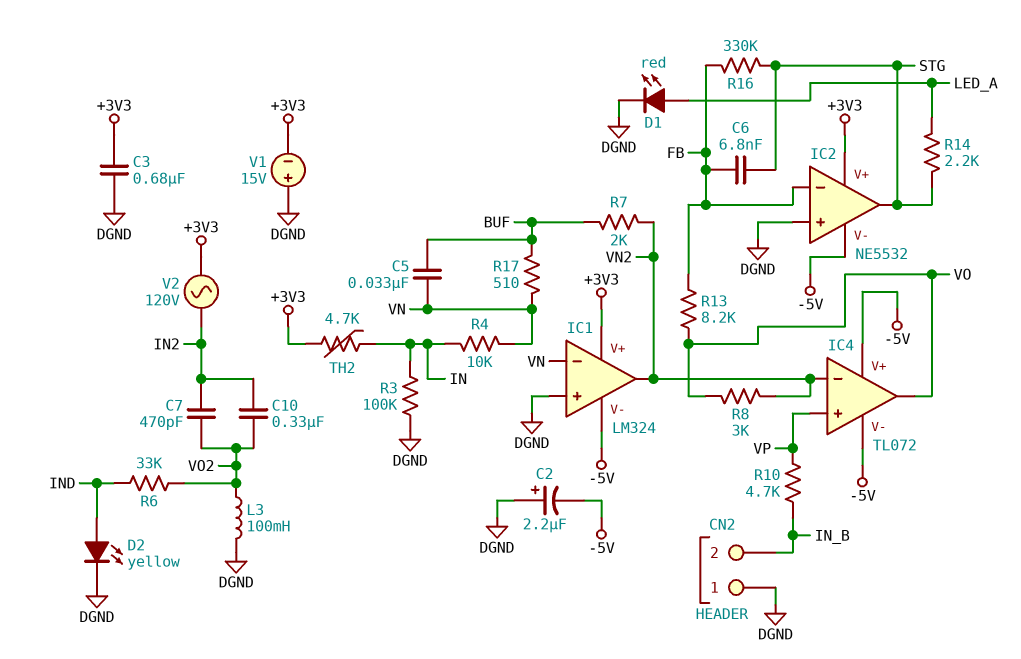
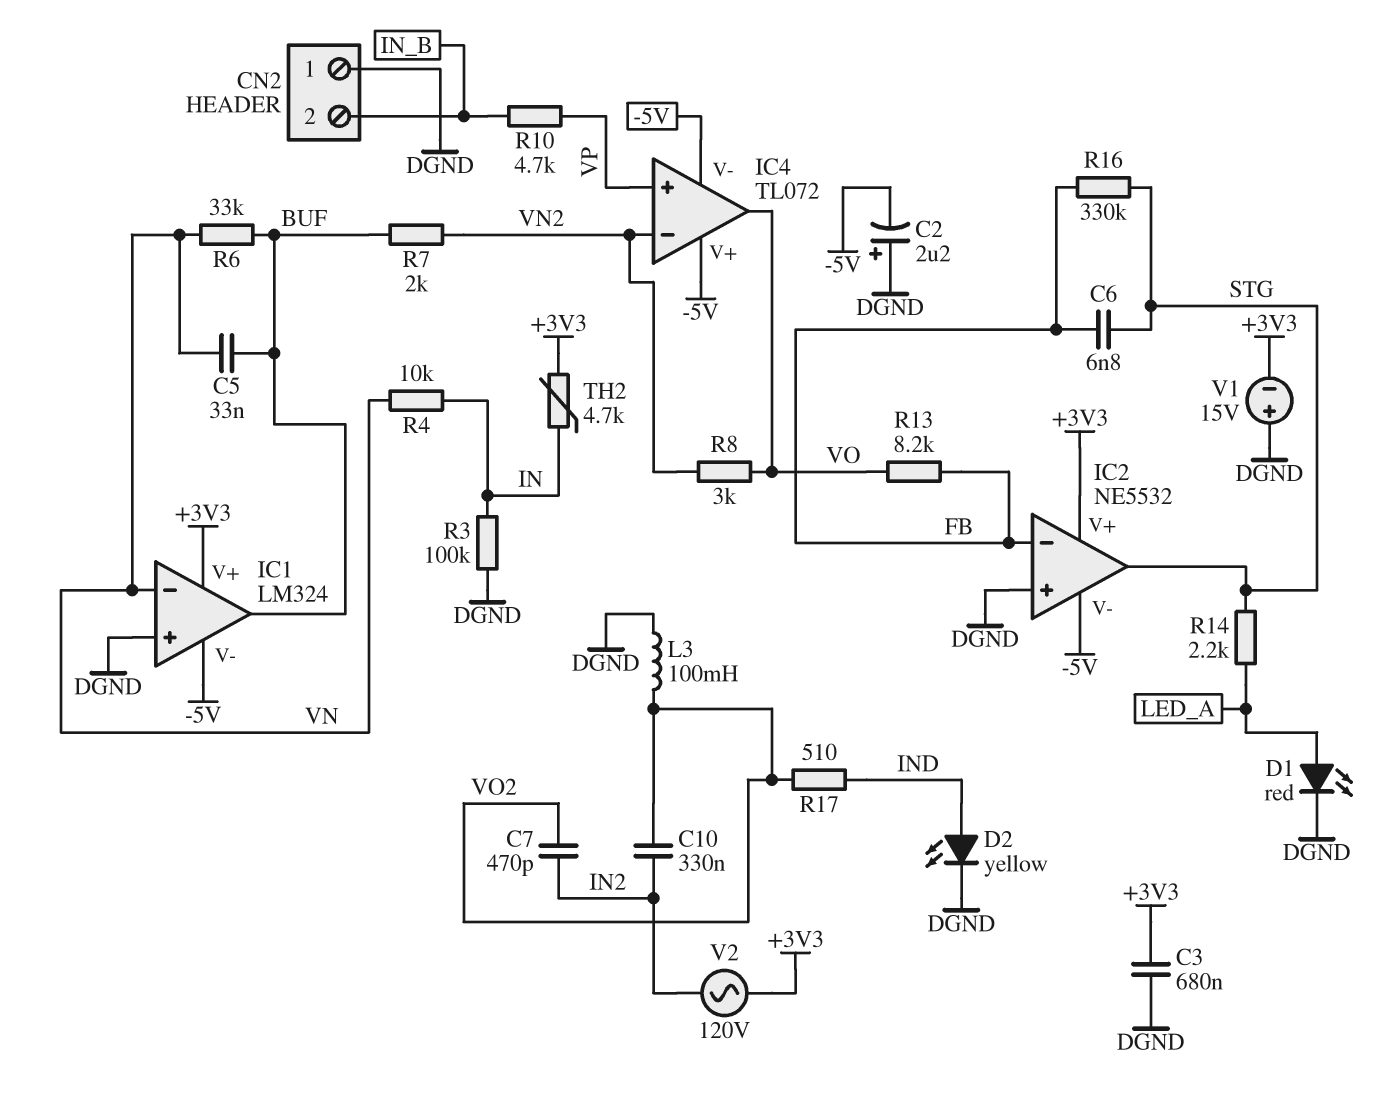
IC1 pin out: VN2 -> BUF
R6: 33k (IND, VO2) -> 33k (BUF, VN)
R17: 510 (BUF, VN) -> 510 (IND, VO2)

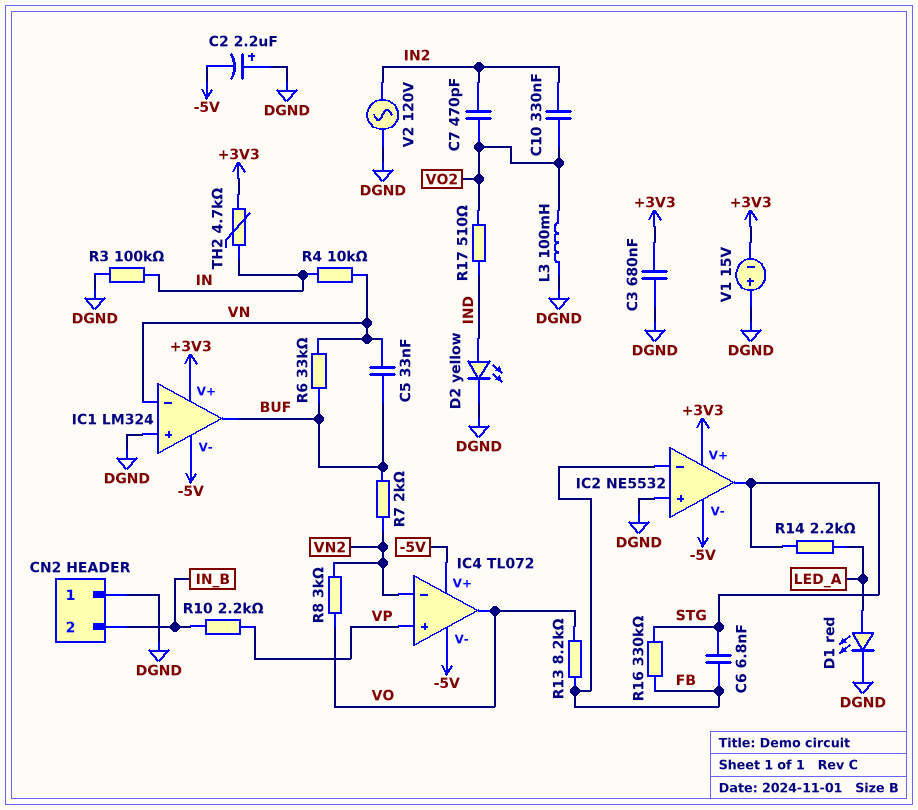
R10: 4.7k (IN_B, VP) -> 2.2k (IN_B, VP)
V2: AC 120V (+3V3, IN2) -> AC 120V (DGND, IN2)

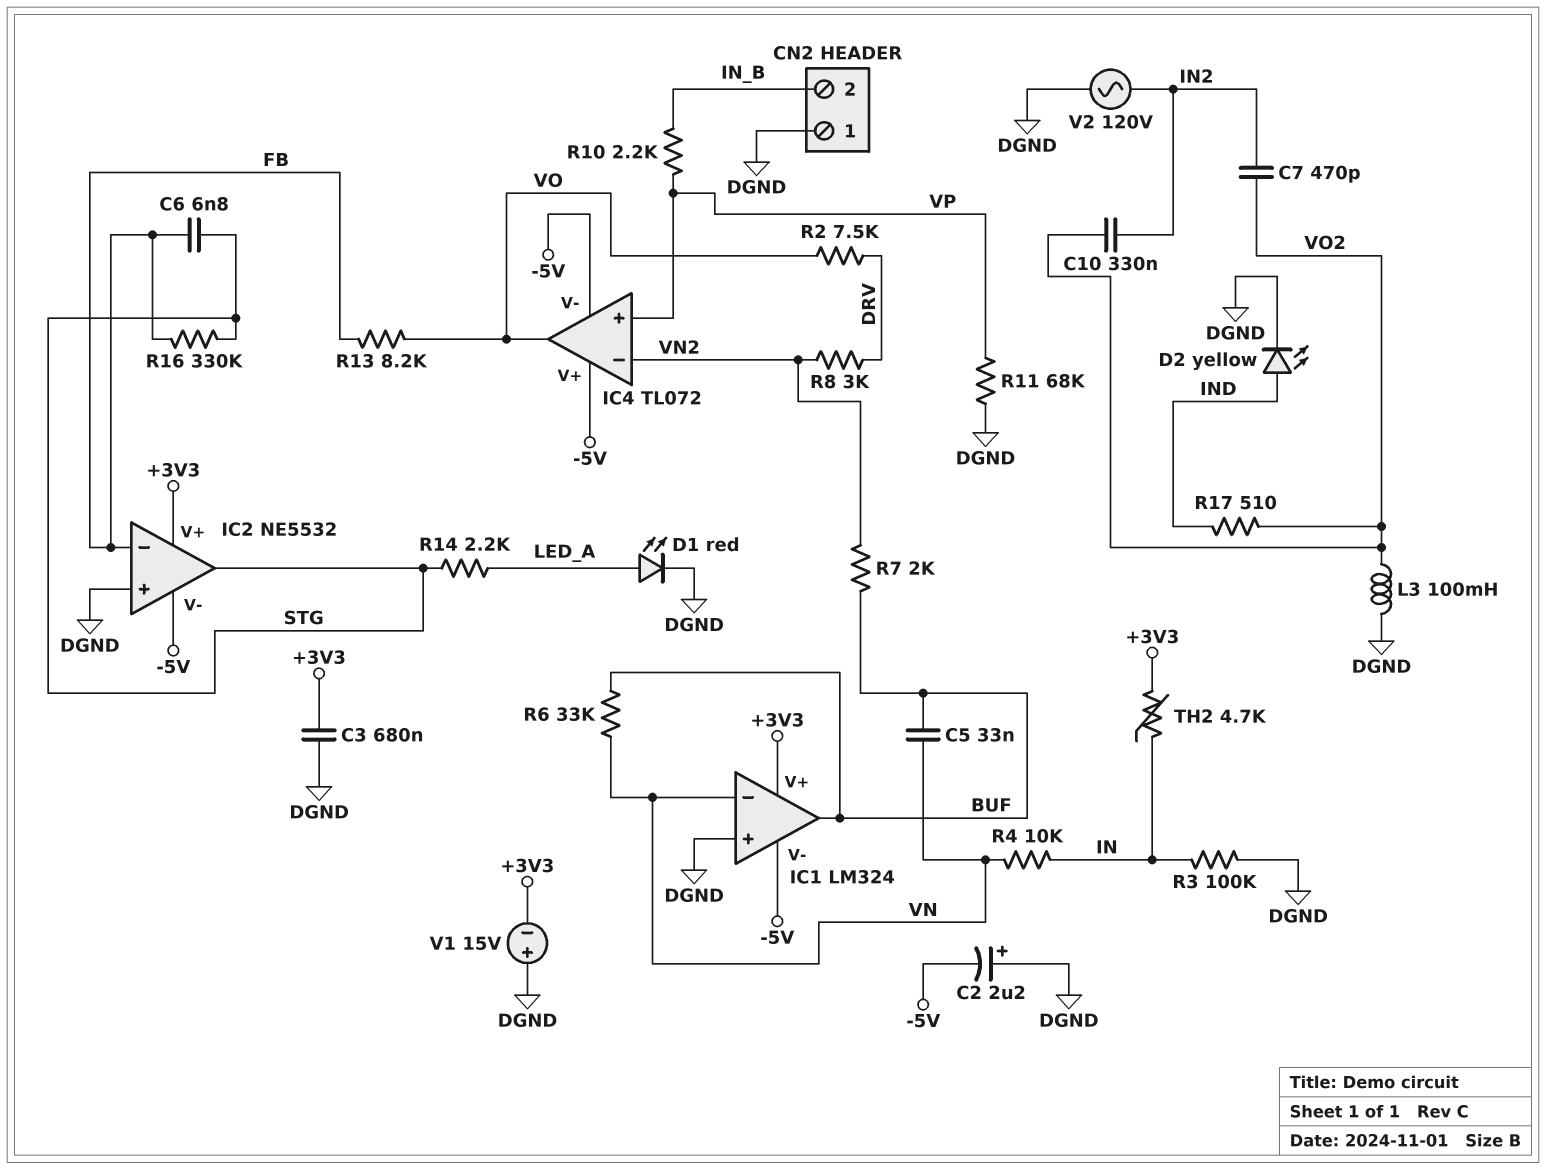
R2: none -> 7.5k (DRV, VO)
R8: 3k (VN2, VO) -> 3k (DRV, VN2)
R11: none -> 68k (DGND, VP)

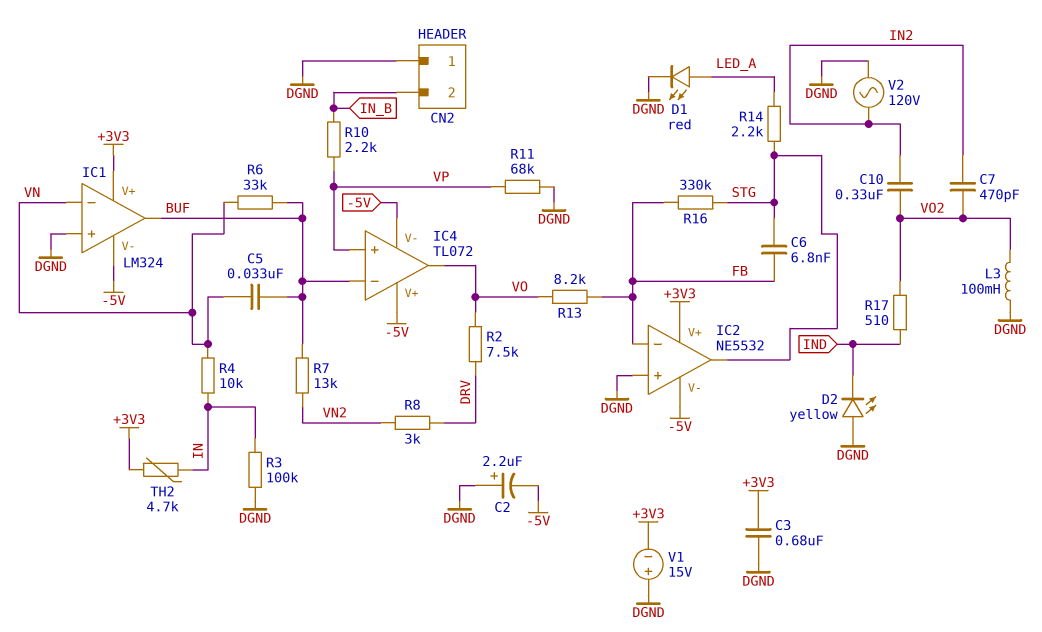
D2: LED yellow (A IND, K DGND) -> LED yellow (A DGND, K IND)
IC4 pin in-: VN2 -> BUF
R7: 2k (BUF, VN2) -> 13k (BUF, VN2)

